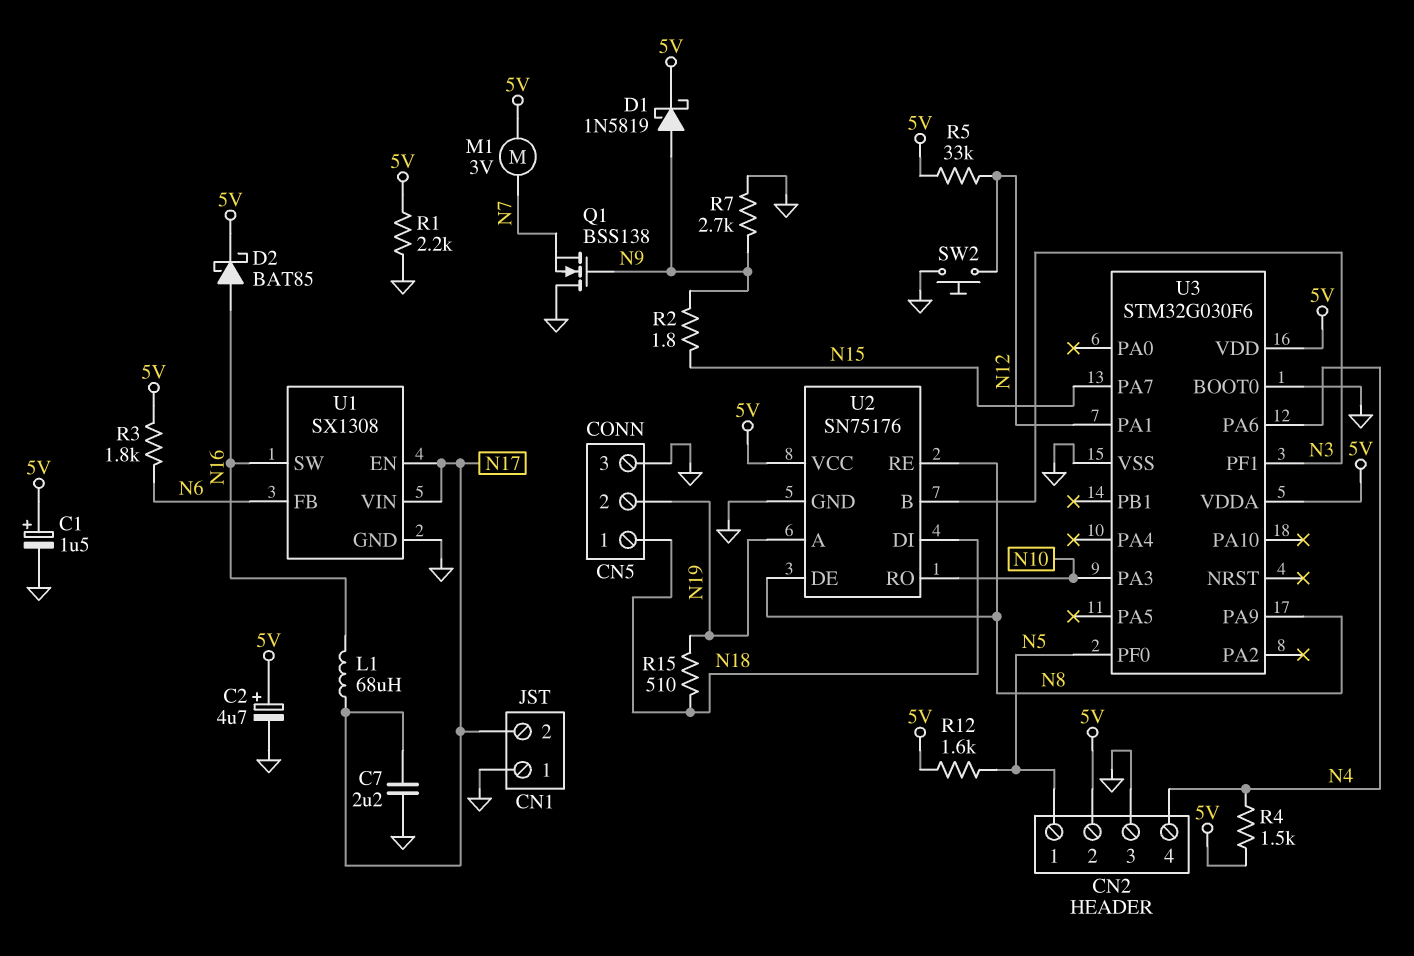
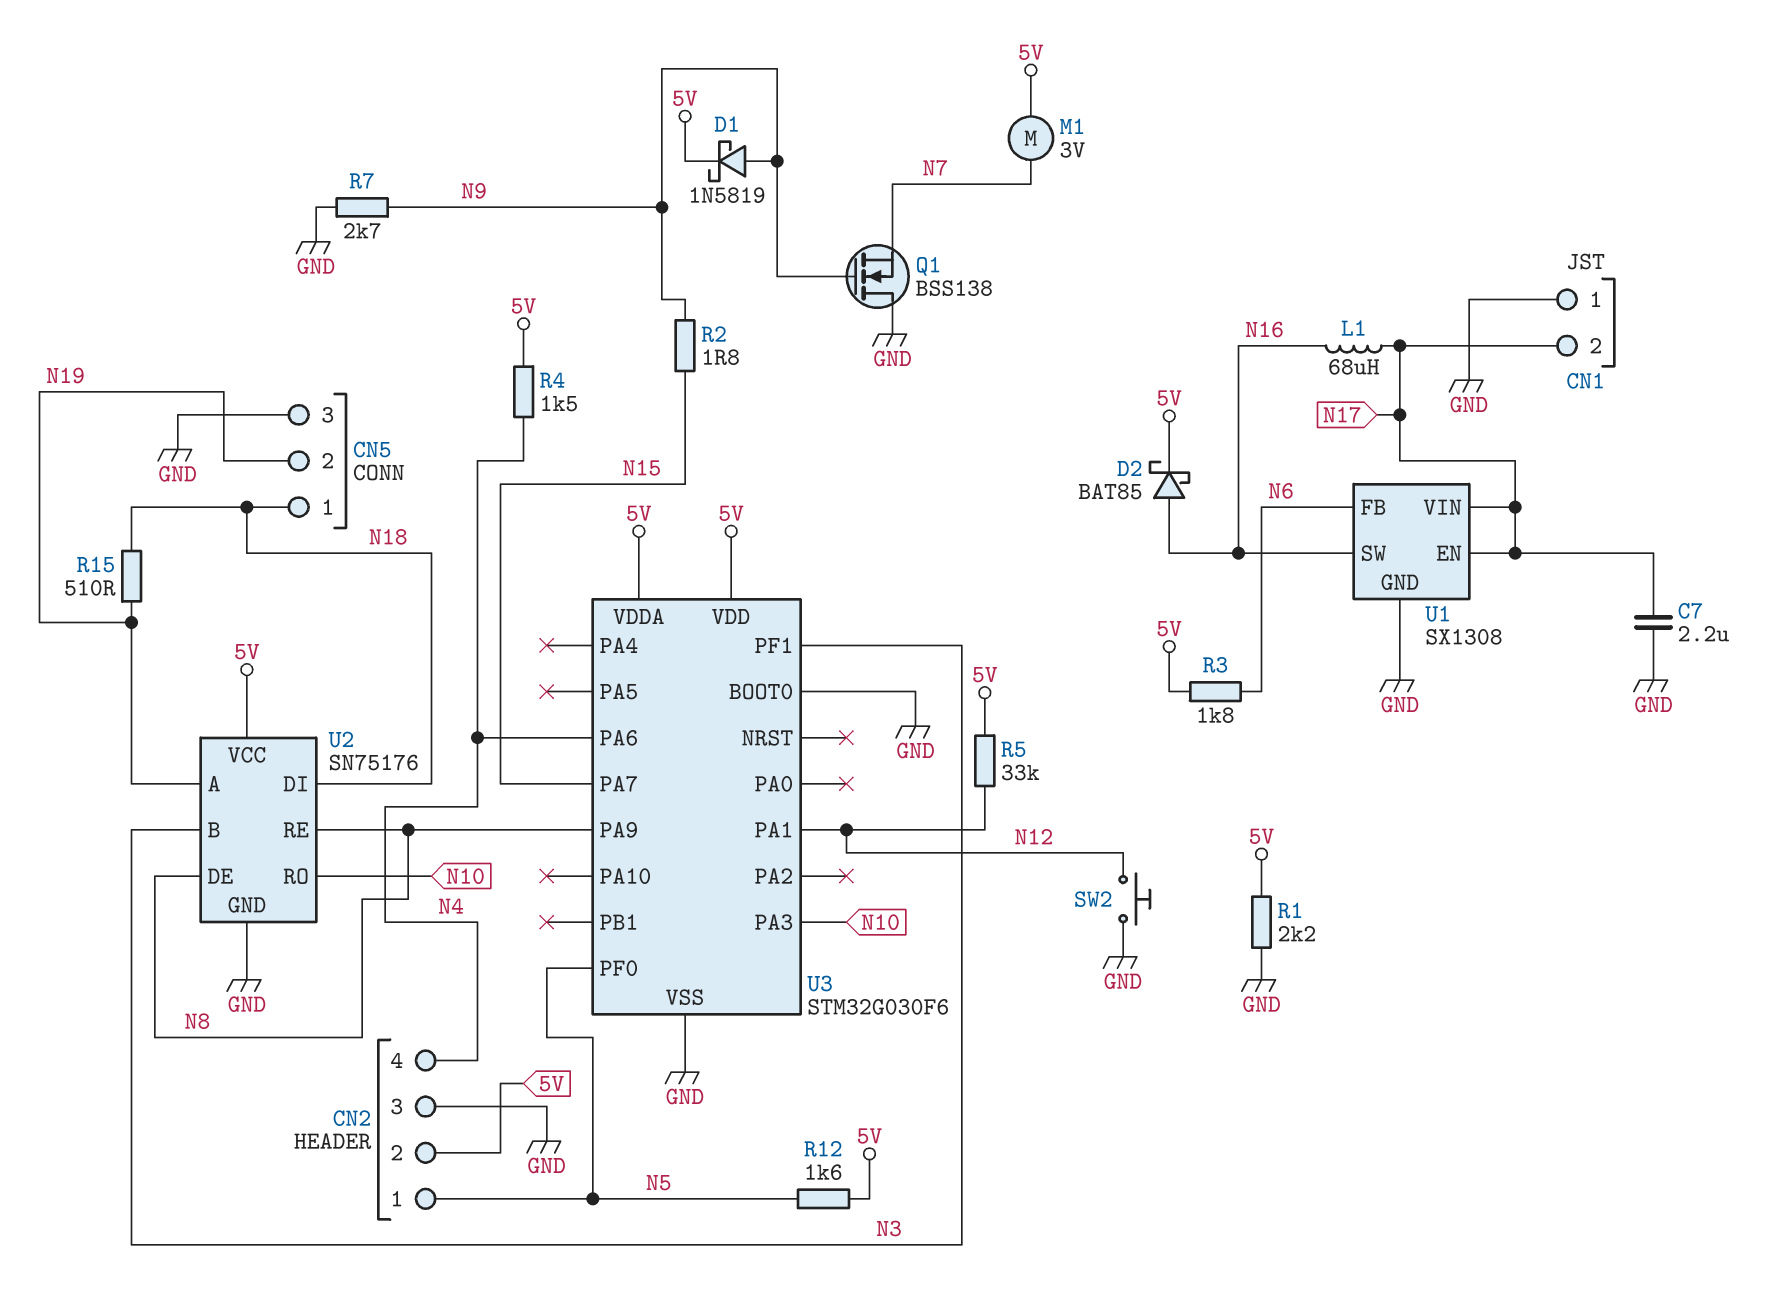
C1: 1.5uF (plus 5V, minus GND) -> none
C2: 4.7uF (plus 5V, minus GND) -> none

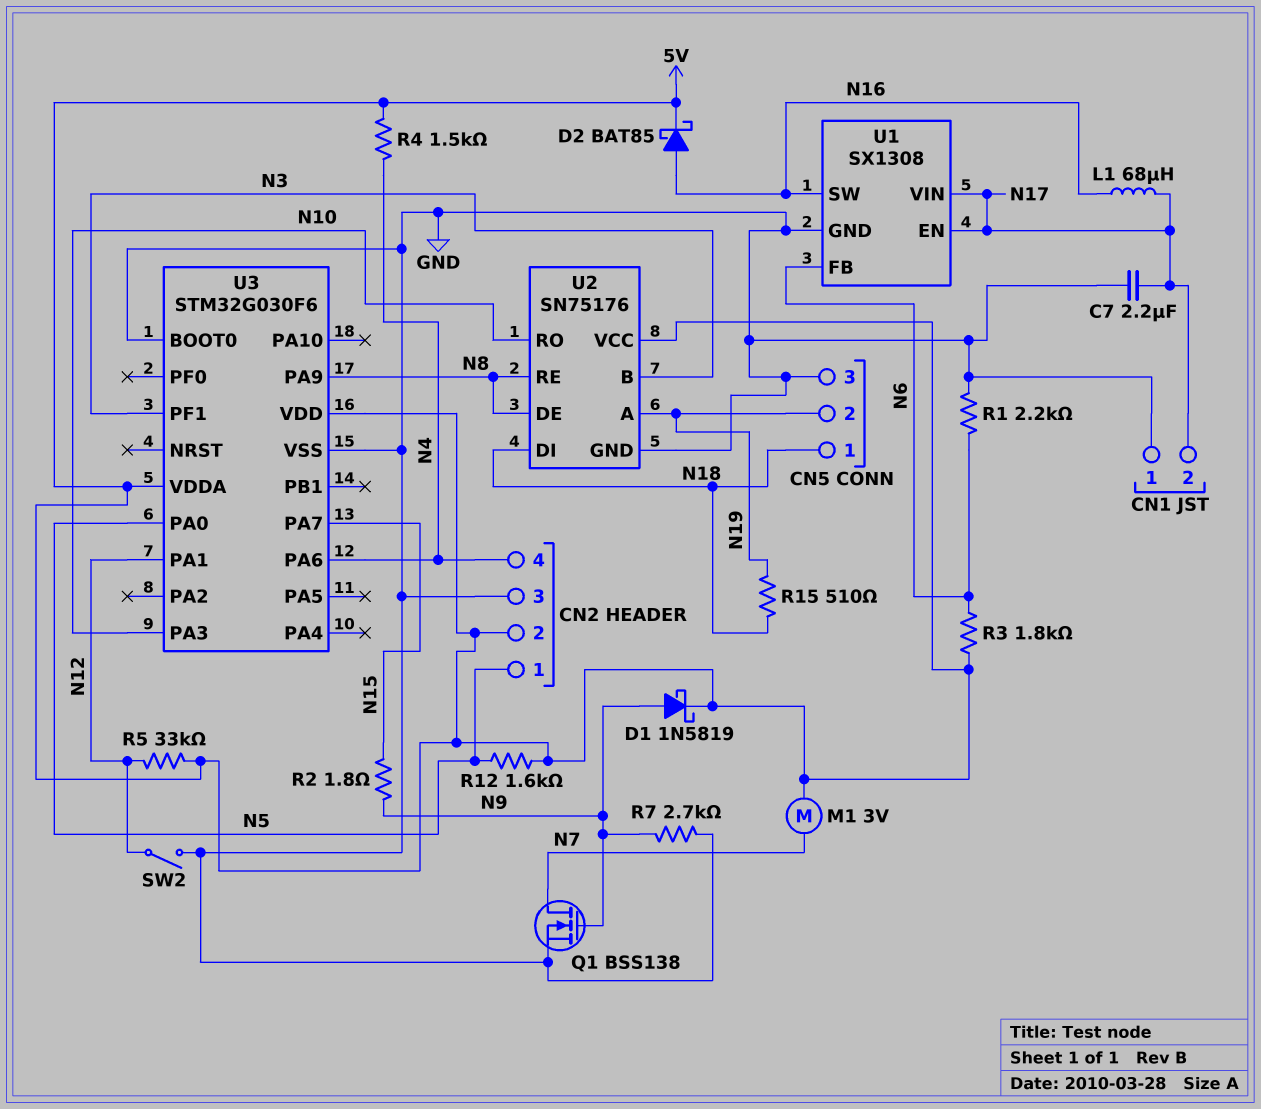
Q1: NMOS BSS138 (G N9, D GND, S N7) -> NMOS BSS138 (G N9, D N7, S GND)
R1: 2.2k (5V, GND) -> 2.2k (GND, N6)
SW2: button (GND, N12) -> switch (GND, N12)
U3 pin PA0: none -> N5
U3 pin PF0: N5 -> none

